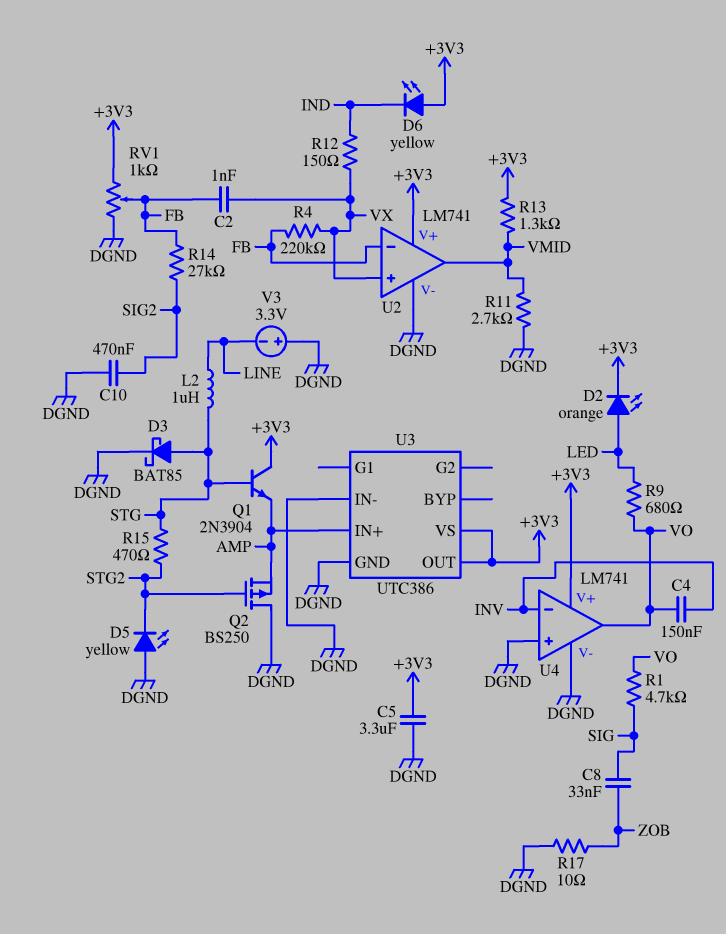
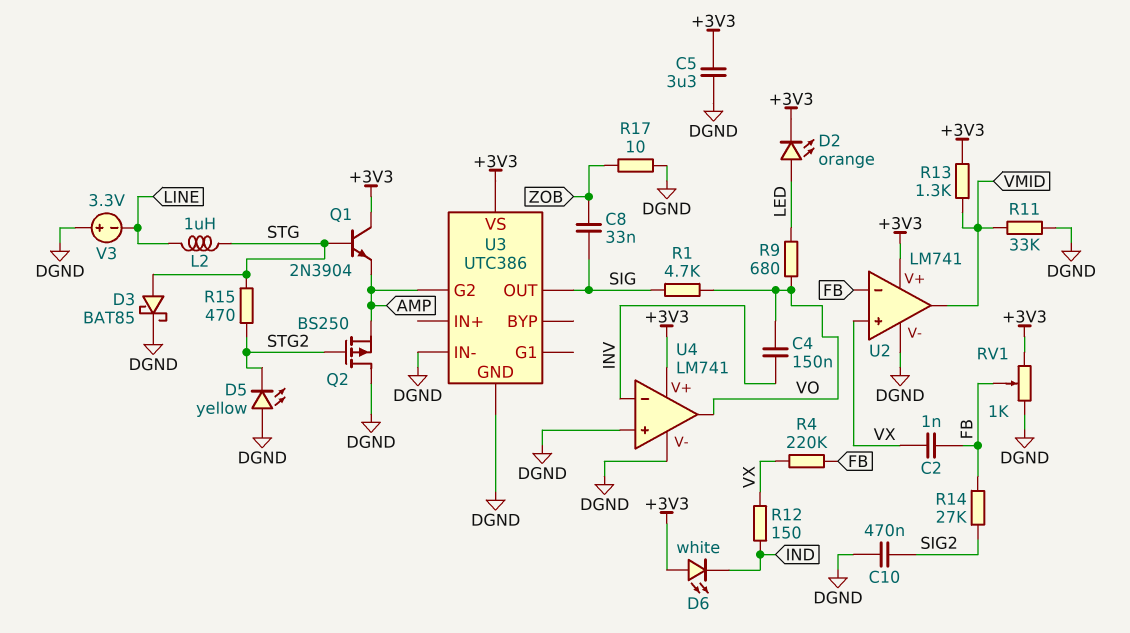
D6: LED yellow (A +3V3, K IND) -> LED white (A +3V3, K IND)
R11: 2.7k (DGND, VMID) -> 33k (DGND, VMID)
U3 pin G2: none -> AMP
U3 pin IN+: AMP -> none
U3 pin OUT: +3V3 -> SIG

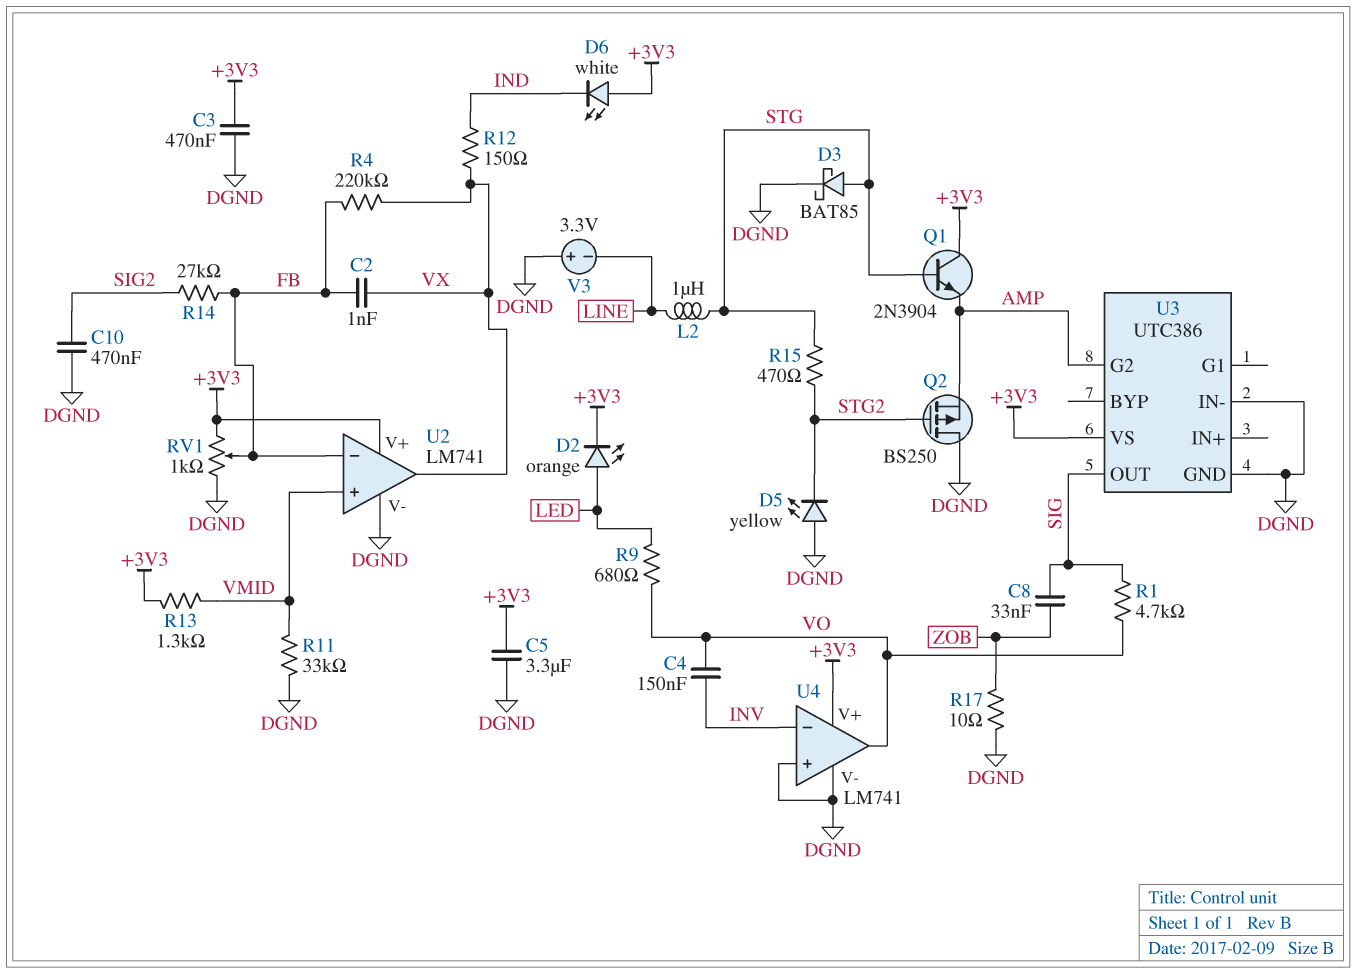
C3: none -> 470nF (+3V3, DGND)
U2 pin in+: VX -> VMID
U2 pin out: VMID -> VX

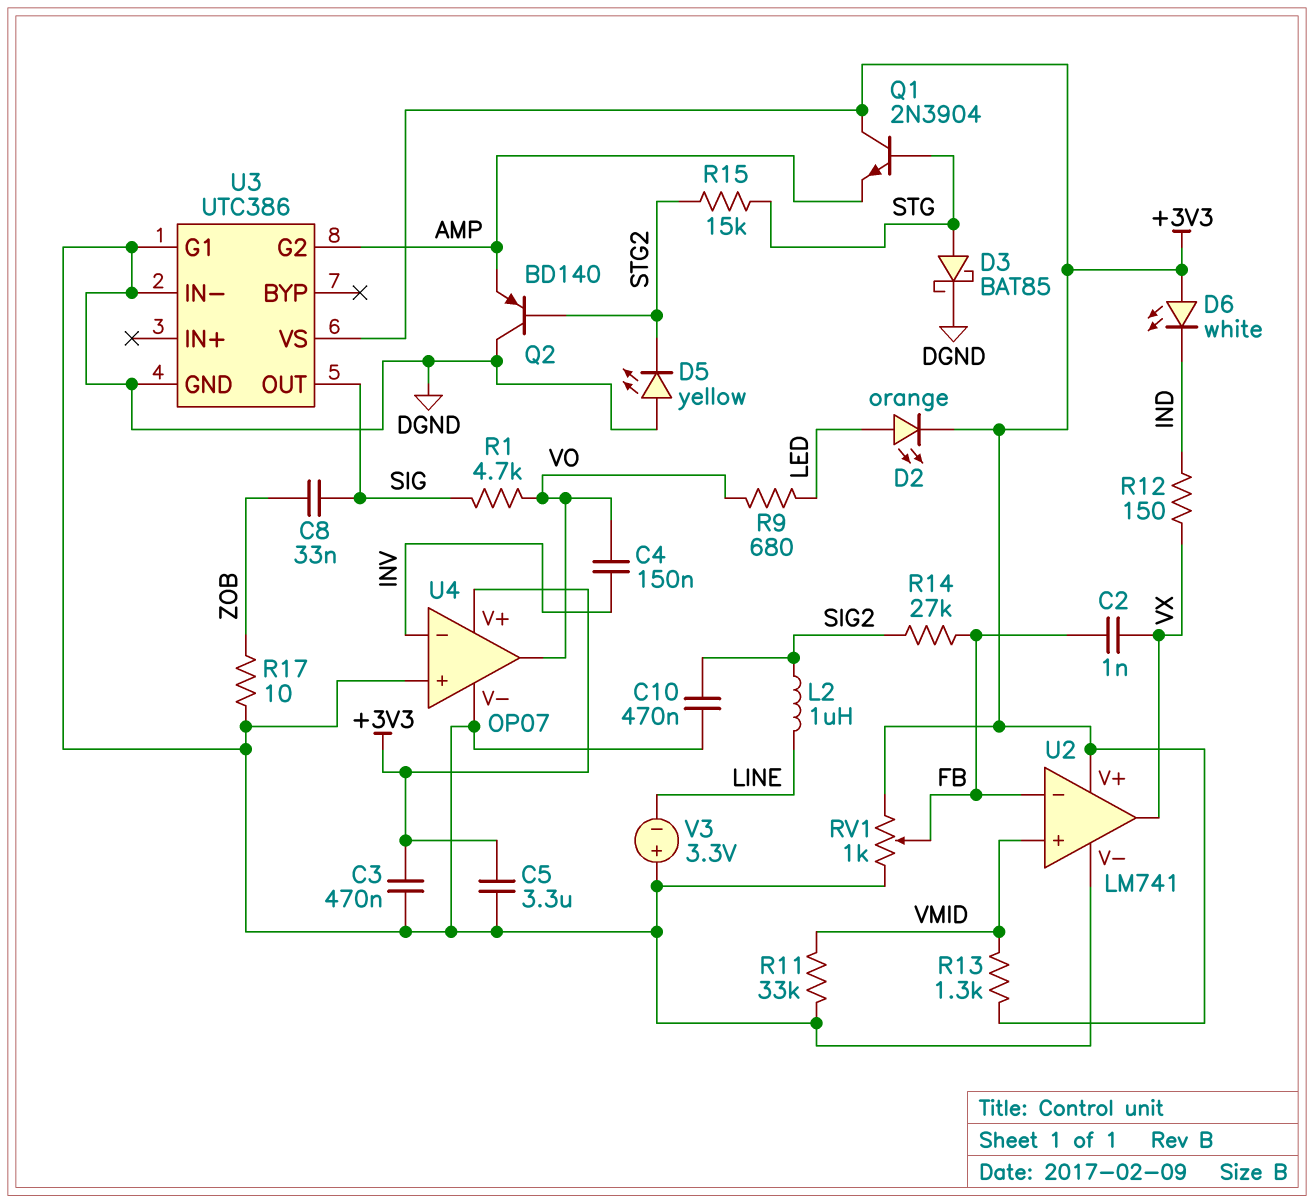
L2: 1uH (LINE, STG) -> 1uH (LINE, SIG2)
Q2: PMOS BS250 (G STG2, D DGND, S AMP) -> PNP BD140 (B STG2, C DGND, E AMP)
R4: 220k (FB, VX) -> none
R15: 470 (STG, STG2) -> 15k (STG, STG2)
U3 pin G1: none -> DGND
U4: LM741 -> OP07

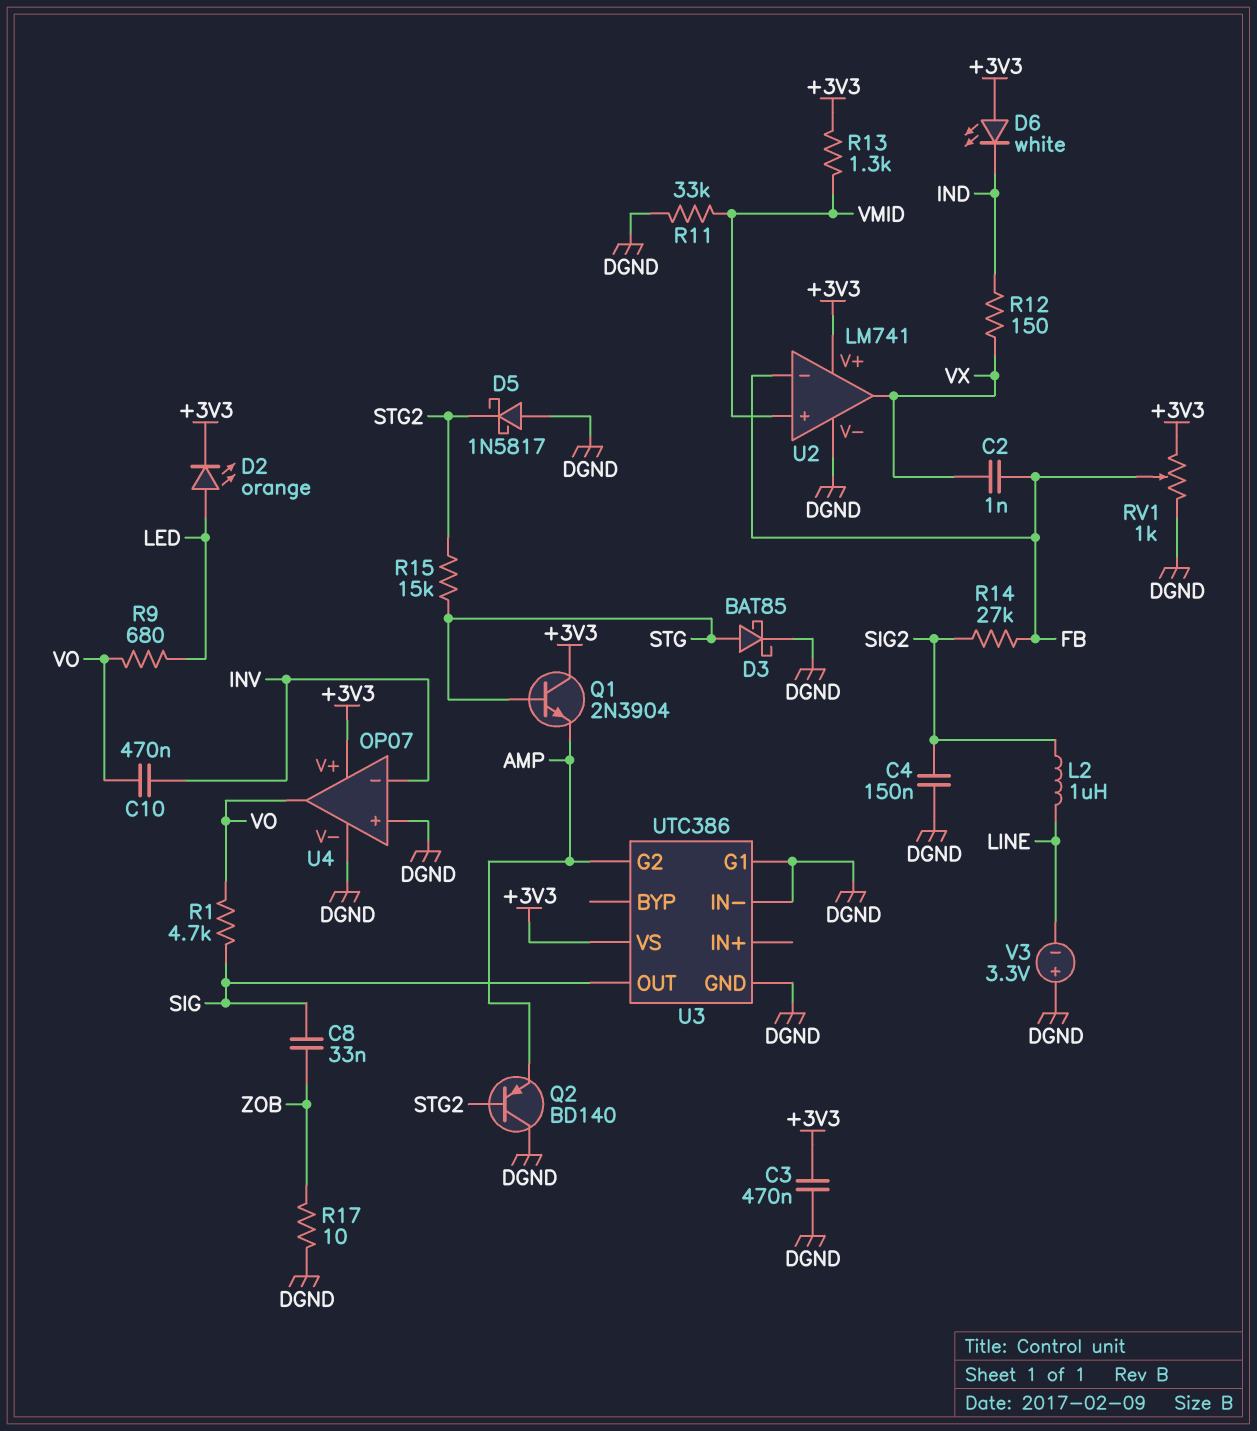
C4: 150nF (INV, VO) -> 150nF (DGND, SIG2)
C5: 3.3uF (+3V3, DGND) -> none
C10: 470nF (DGND, SIG2) -> 470nF (INV, VO)
D5: LED yellow (A DGND, K STG2) -> schottky 1N5817 (A DGND, K STG2)

